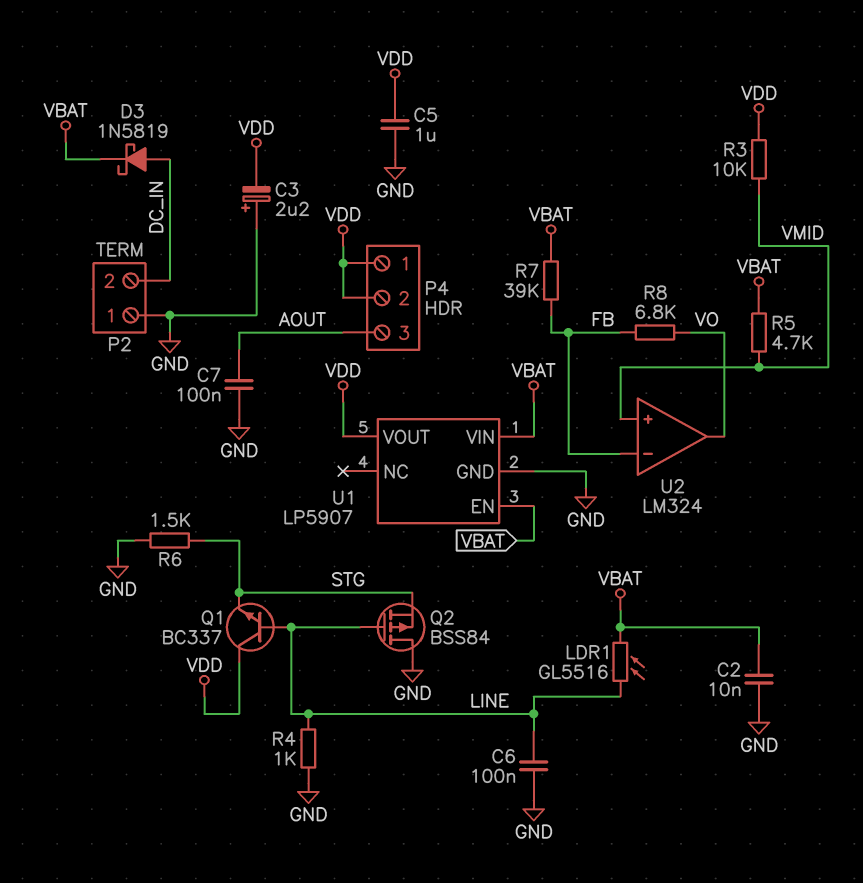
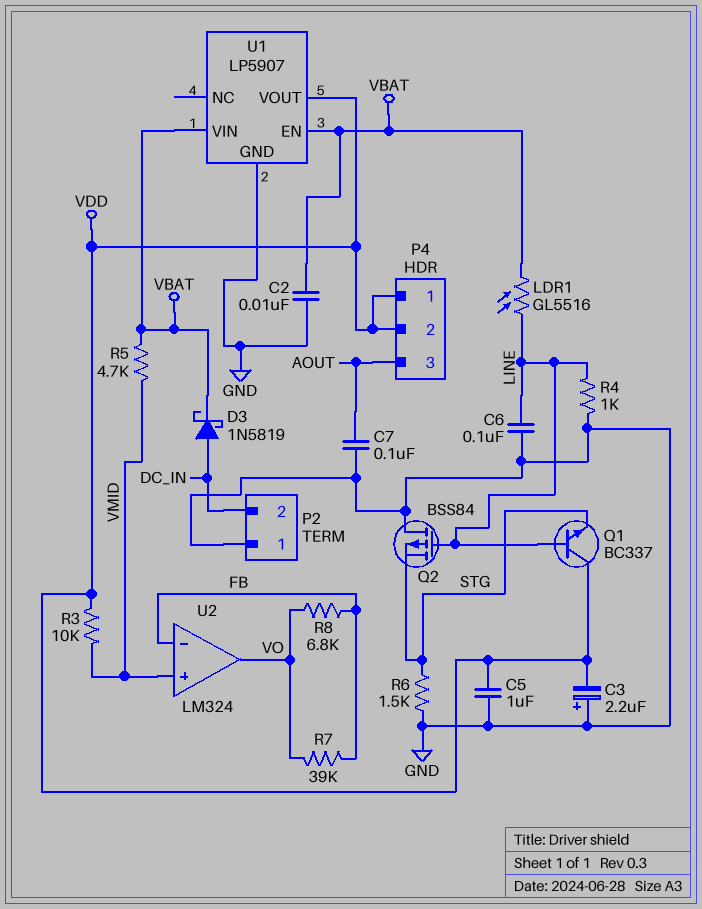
R7: 39k (FB, VBAT) -> 39k (FB, VO)

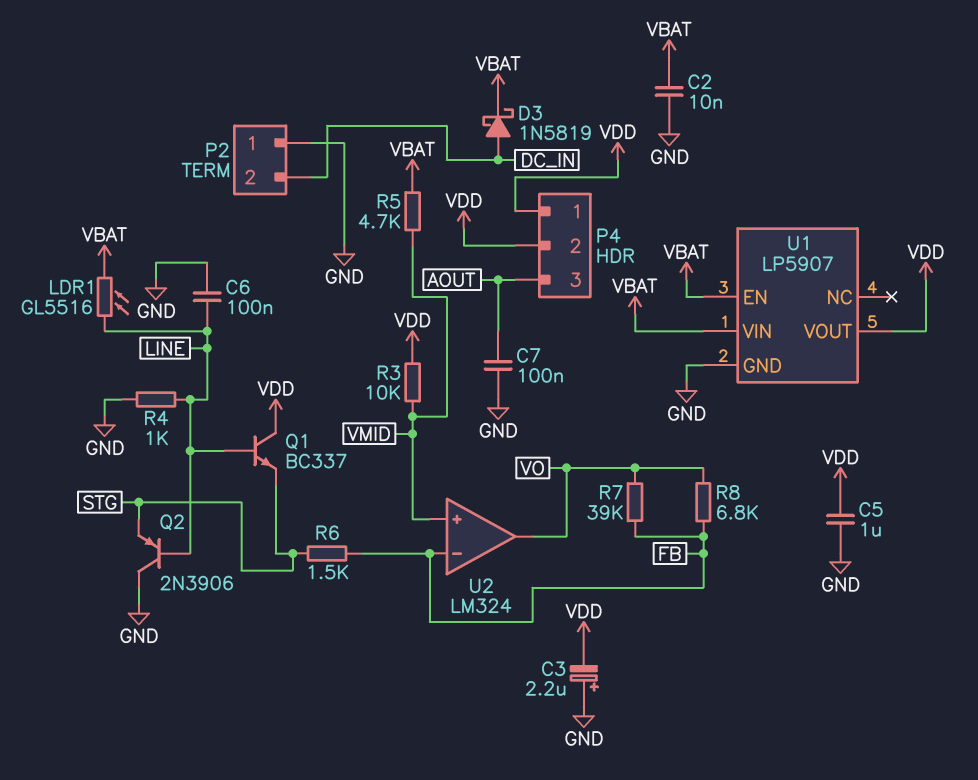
Q2: PMOS BSS84 (G LINE, D GND, S STG) -> PNP 2N3906 (B LINE, C GND, E STG)
R6: 1.5k (GND, STG) -> 1.5k (FB, STG)

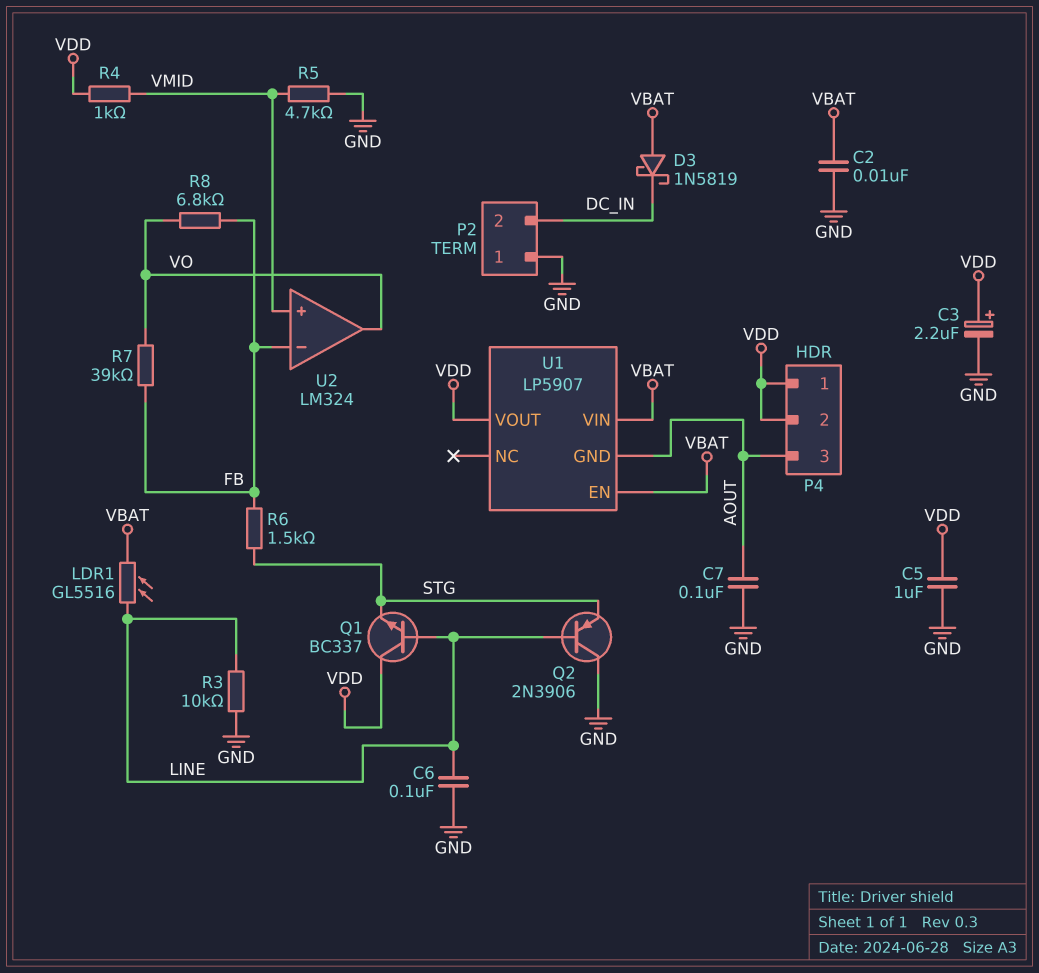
C3: 2.2uF (plus GND, minus VDD) -> 2.2uF (plus VDD, minus GND)
D3: schottky 1N5819 (A DC_IN, K VBAT) -> schottky 1N5819 (A VBAT, K DC_IN)
R3: 10k (VDD, VMID) -> 10k (GND, LINE)
R4: 1k (GND, LINE) -> 1k (VDD, VMID)
R5: 4.7k (VBAT, VMID) -> 4.7k (GND, VMID)
U1 pin GND: GND -> AOUT

